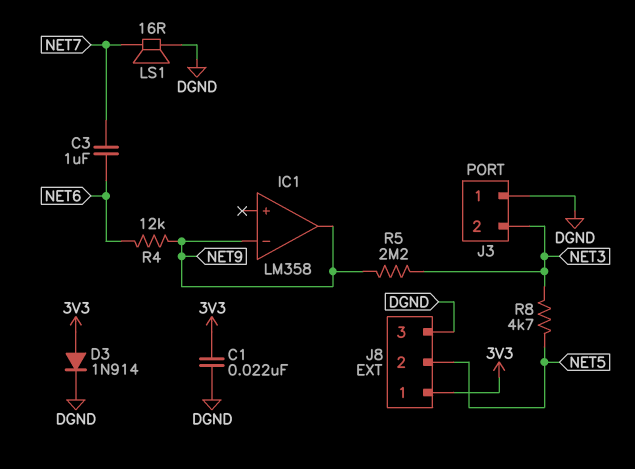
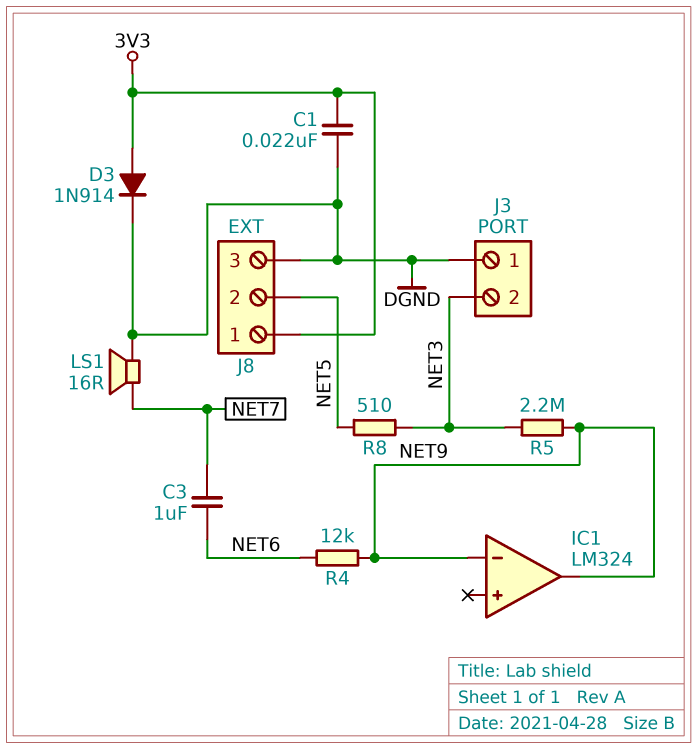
IC1: LM358 -> LM324
R8: 4.7k (NET3, NET5) -> 510 (NET3, NET5)

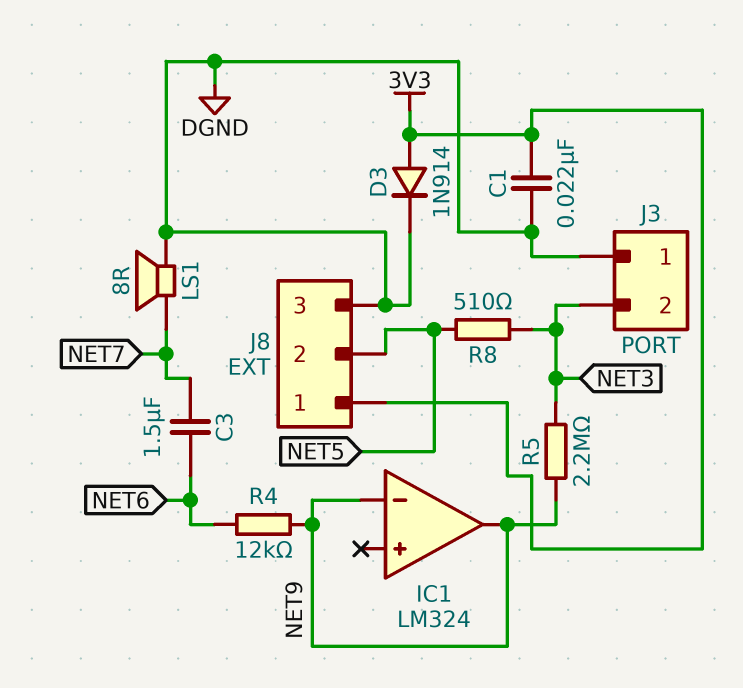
C3: 1uF (NET6, NET7) -> 1.5uF (NET6, NET7)
LS1: speaker 16R (DGND, NET7) -> speaker 8R (DGND, NET7)

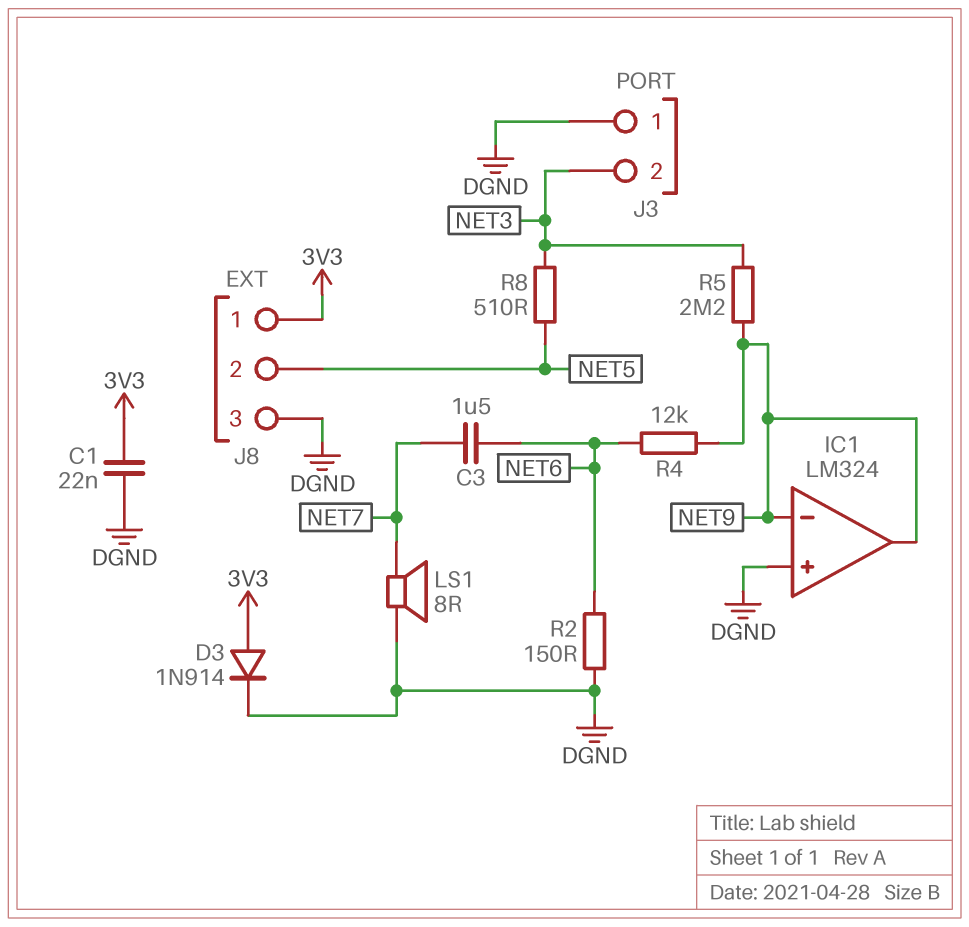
IC1 pin in+: none -> DGND
R2: none -> 150 (DGND, NET6)

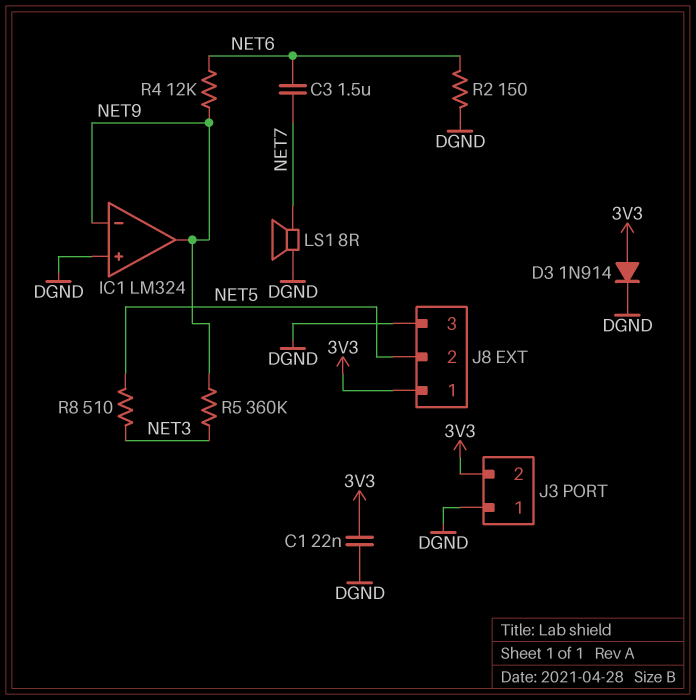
J3 pin 2: NET3 -> 3V3
R5: 2.2M (NET3, NET9) -> 360k (NET3, NET9)

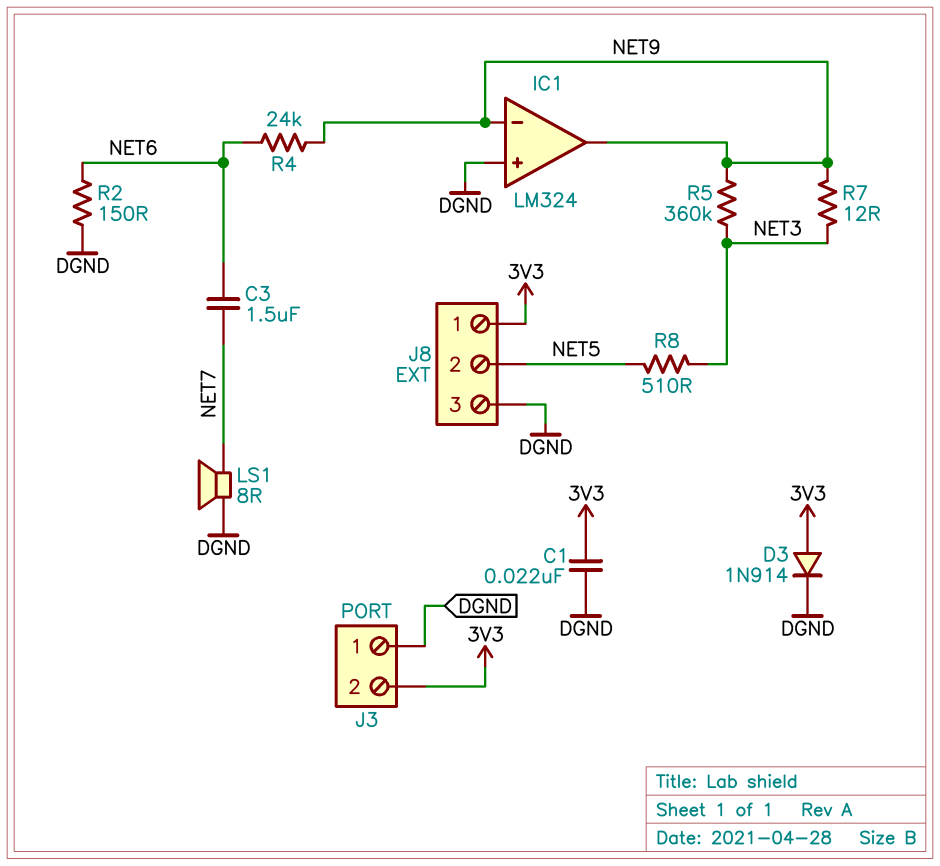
R4: 12k (NET6, NET9) -> 24k (NET6, NET9)
R7: none -> 12 (NET3, NET9)

